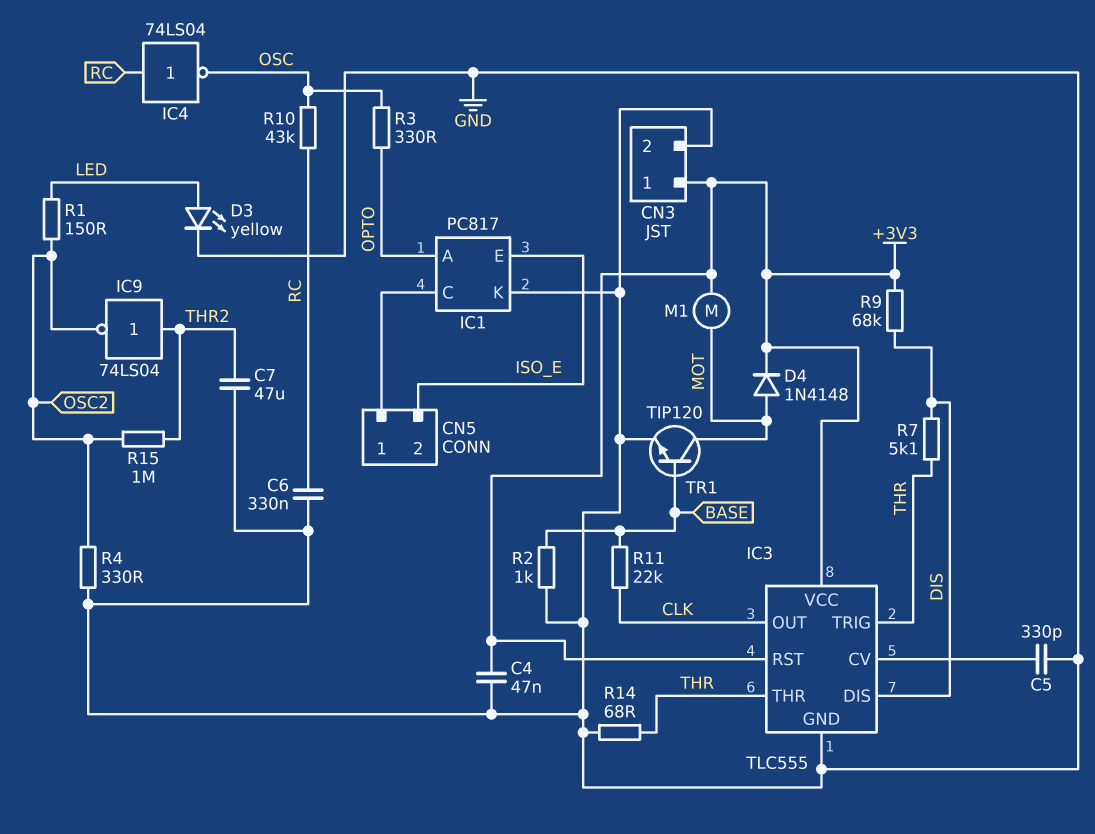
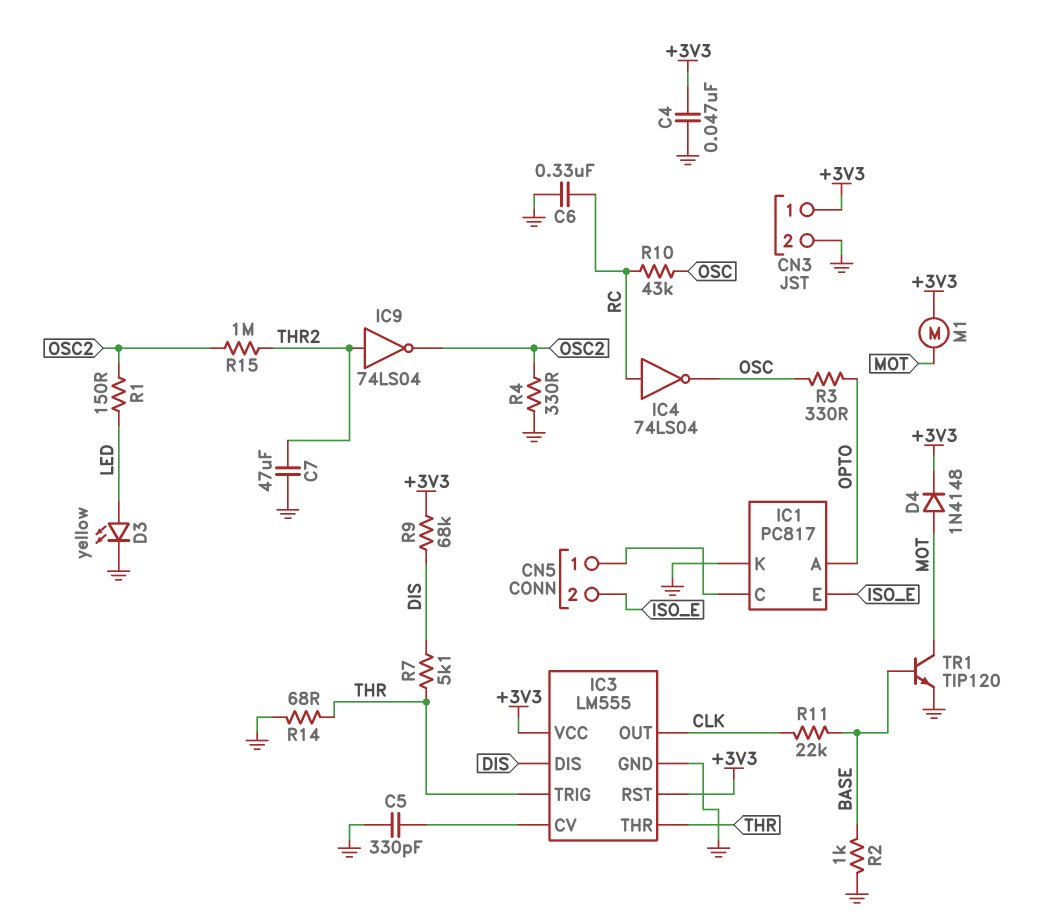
IC3: TLC555 -> LM555

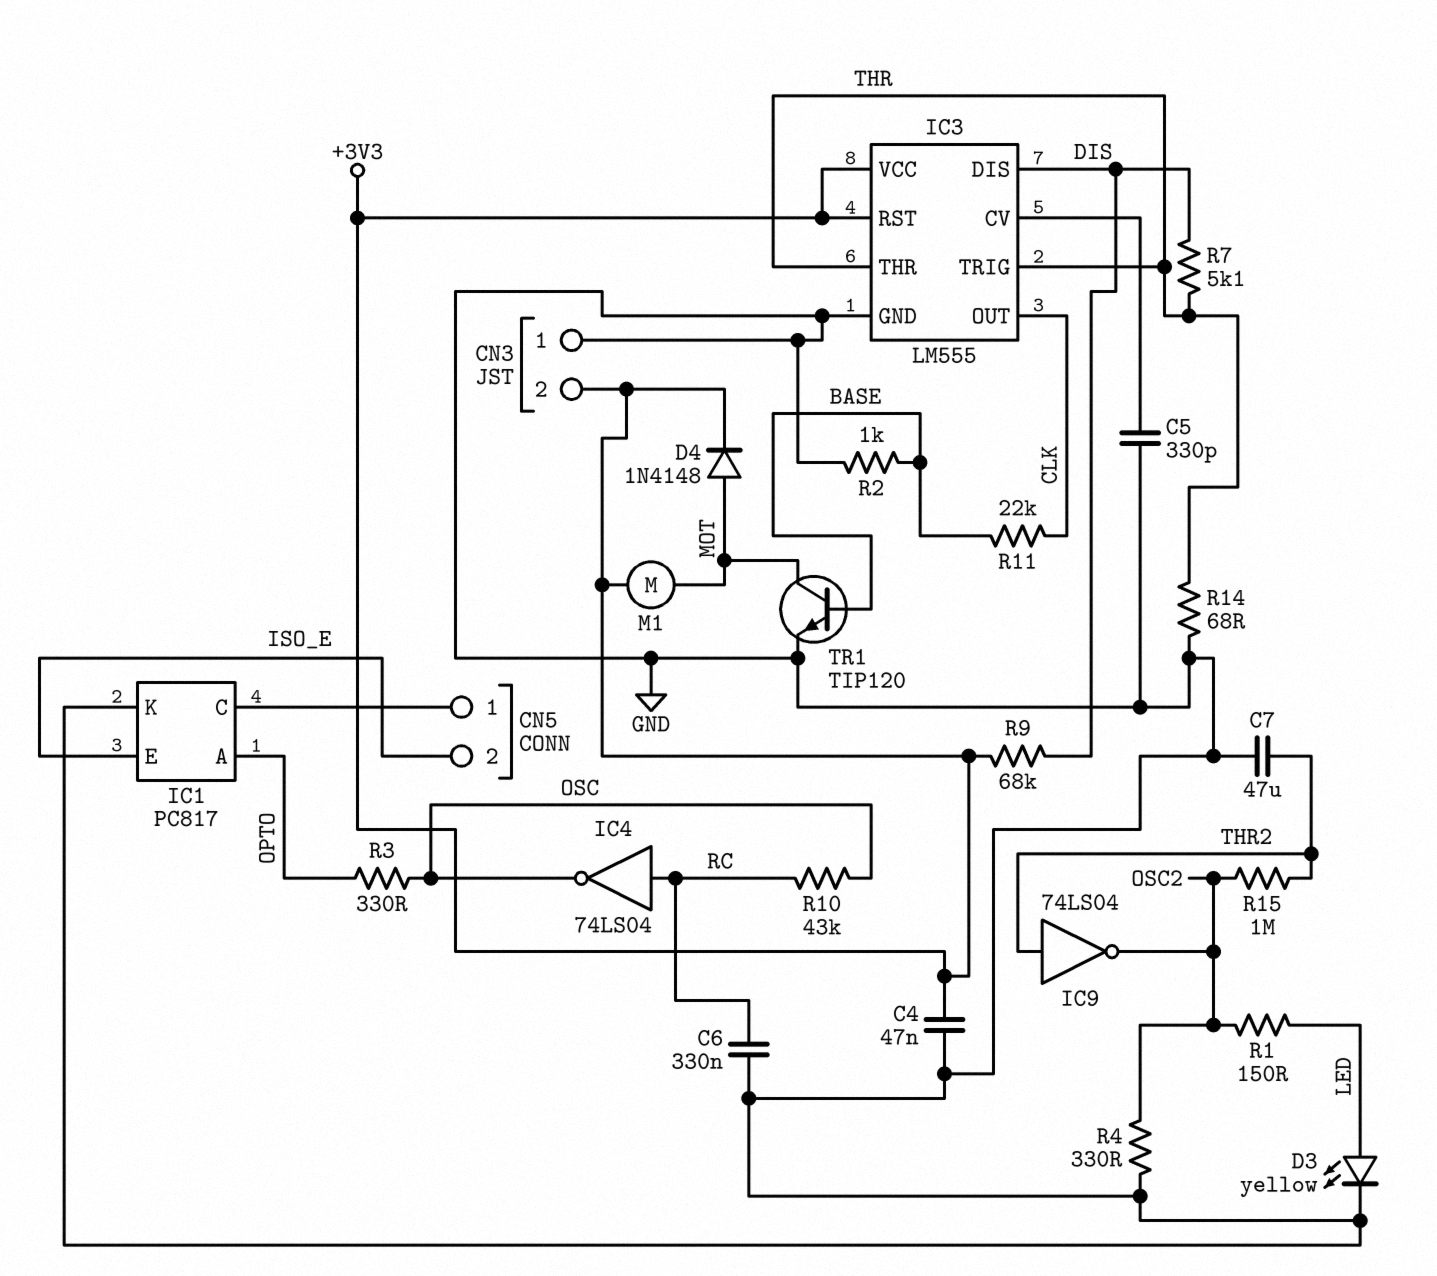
CN3 pin 1: +3V3 -> GND
CN3 pin 2: GND -> +3V3

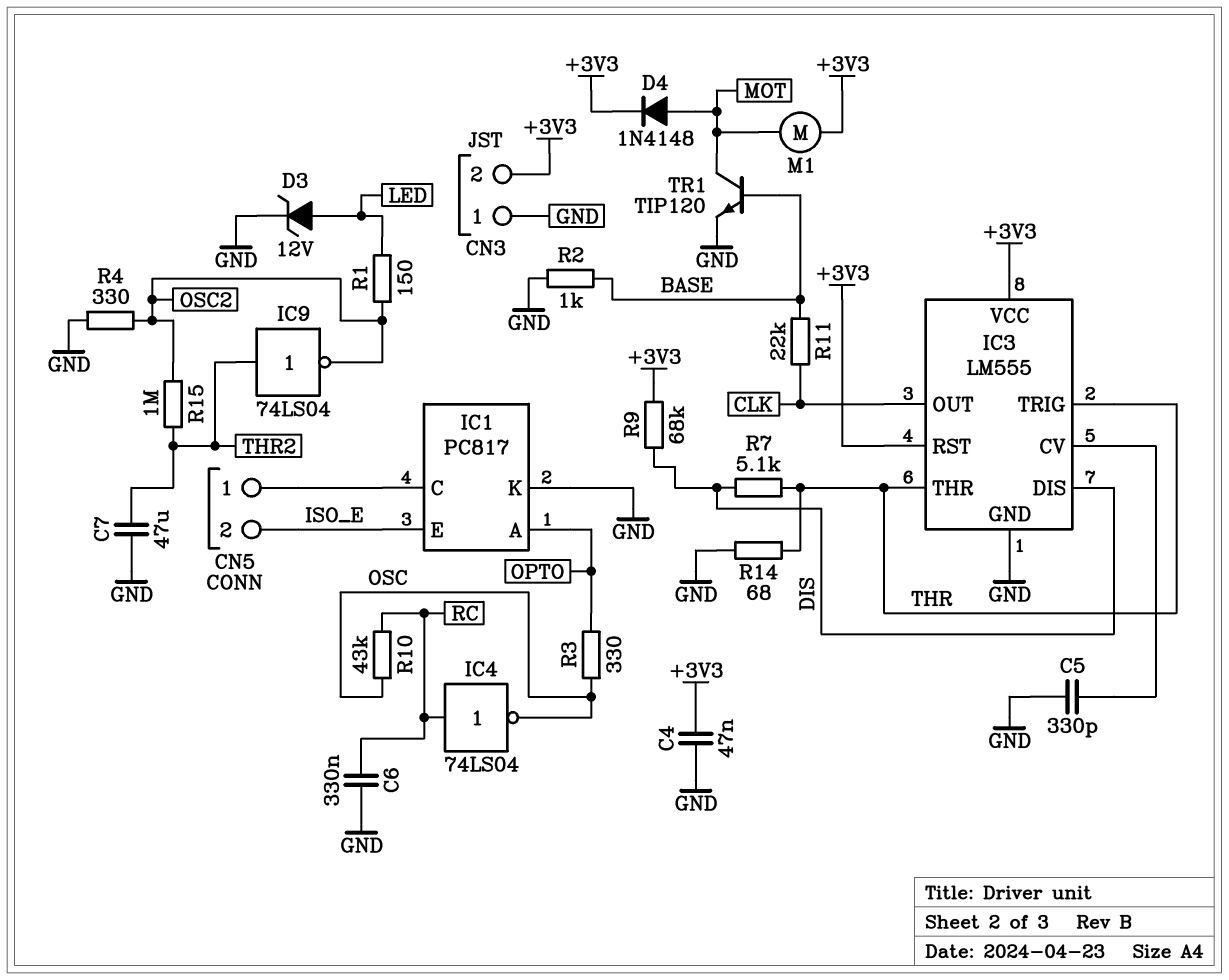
D3: LED yellow (A LED, K GND) -> zener 12V (A LED, K GND)

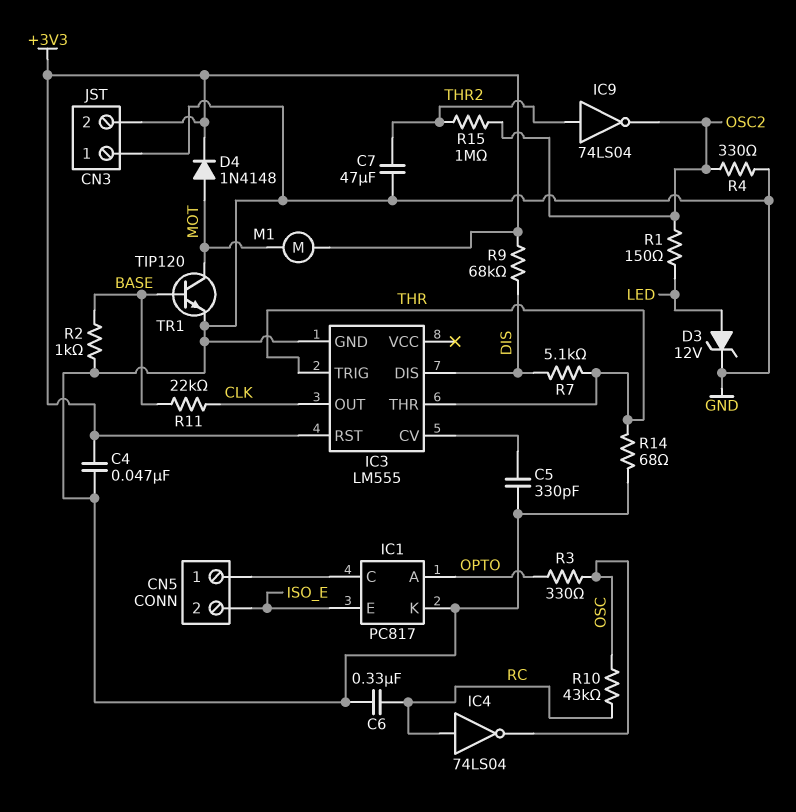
IC3 pin VCC: +3V3 -> none

